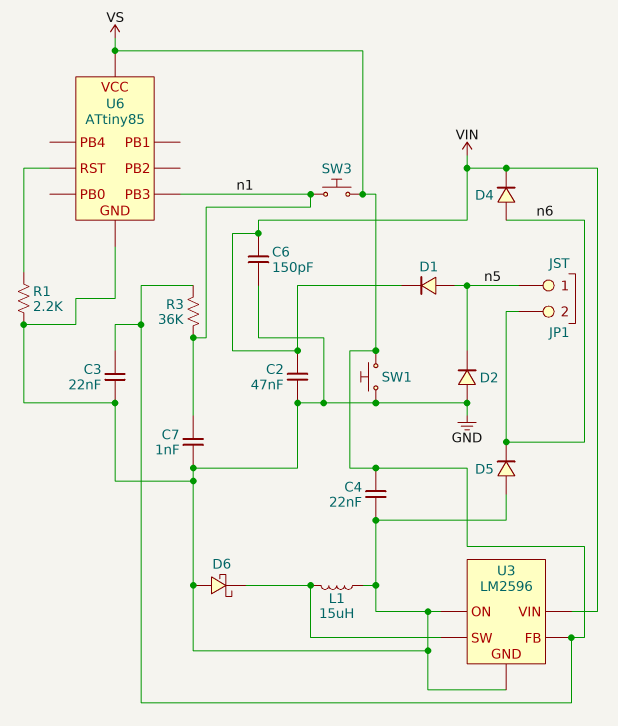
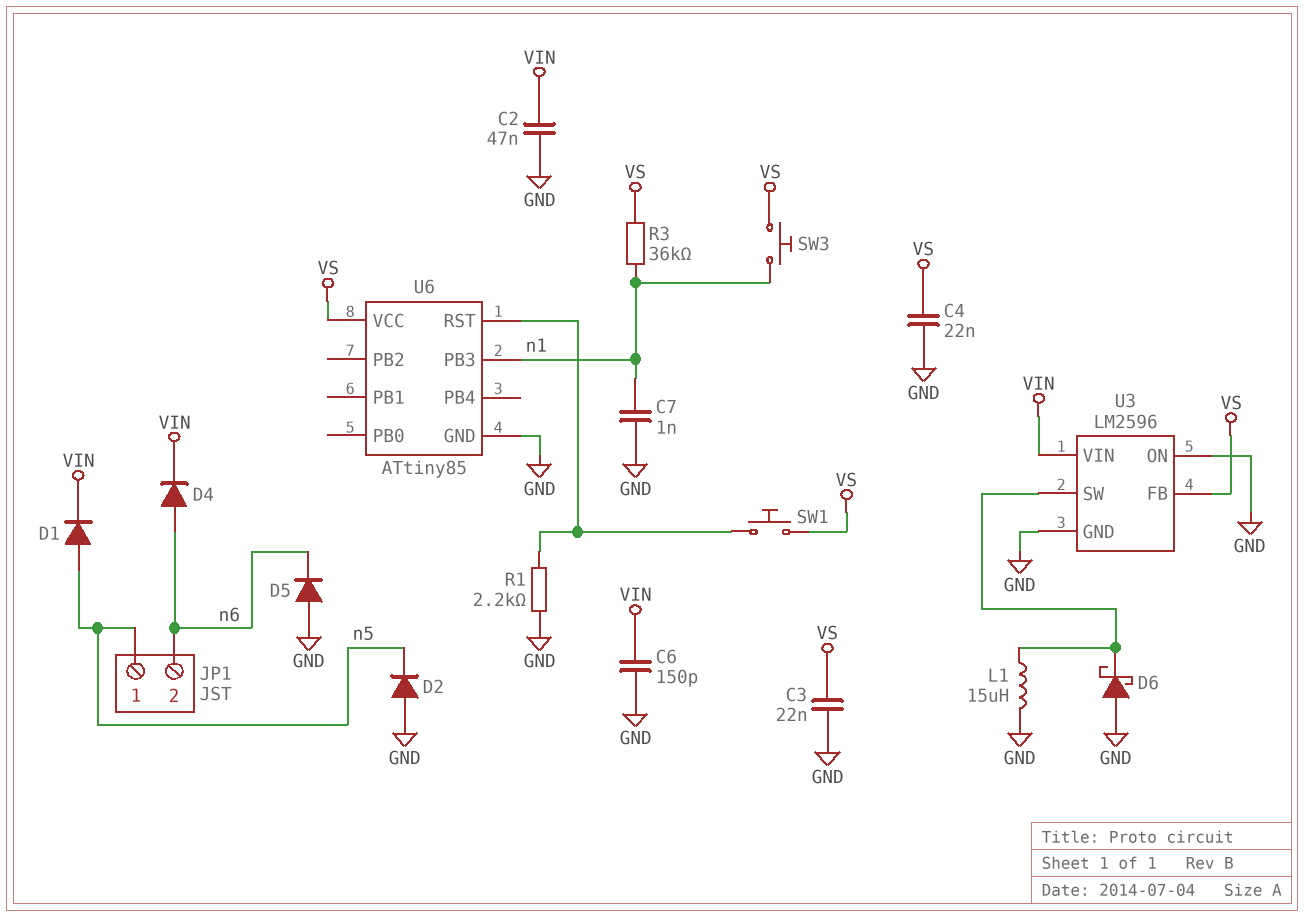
SW1: button (GND, VS) -> button (U6/RST, VS)

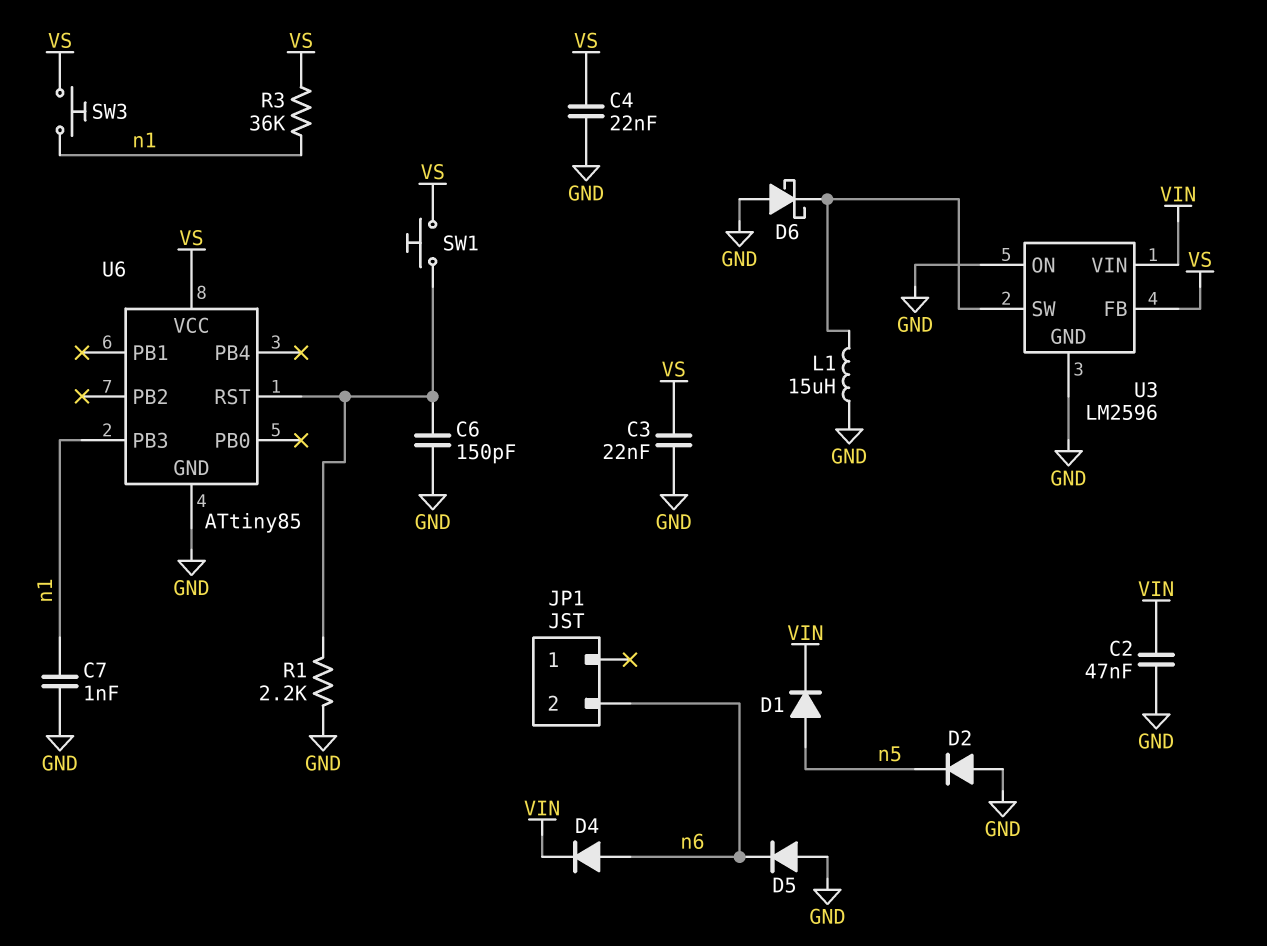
C6: 150pF (GND, VIN) -> 150pF (GND, U6/RST)
JP1 pin 1: n5 -> none

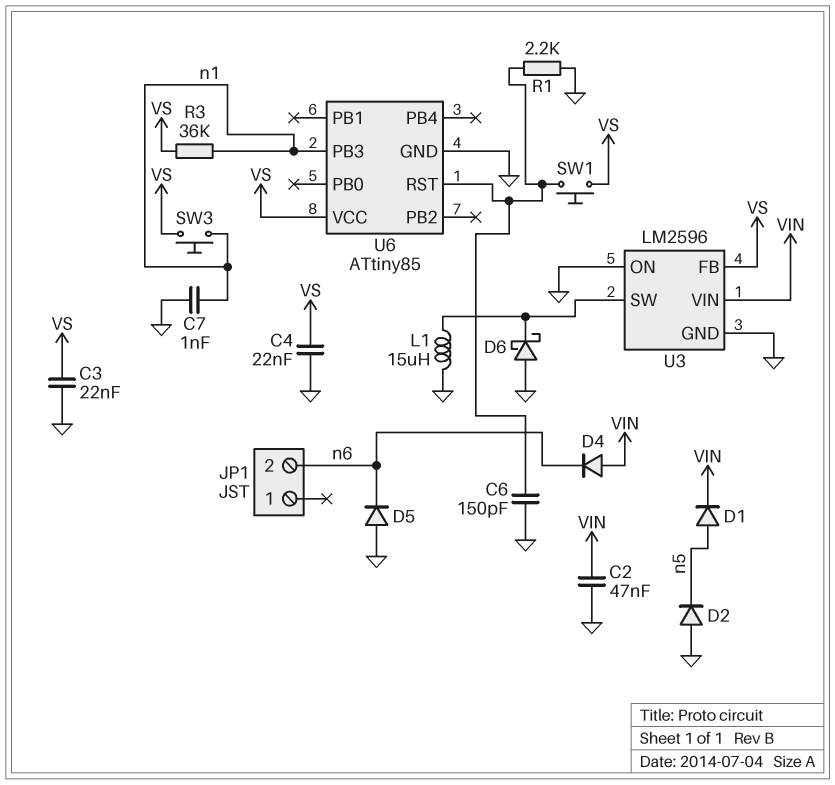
D4: diode (A n6, K VIN) -> diode (A VIN, K n6)

